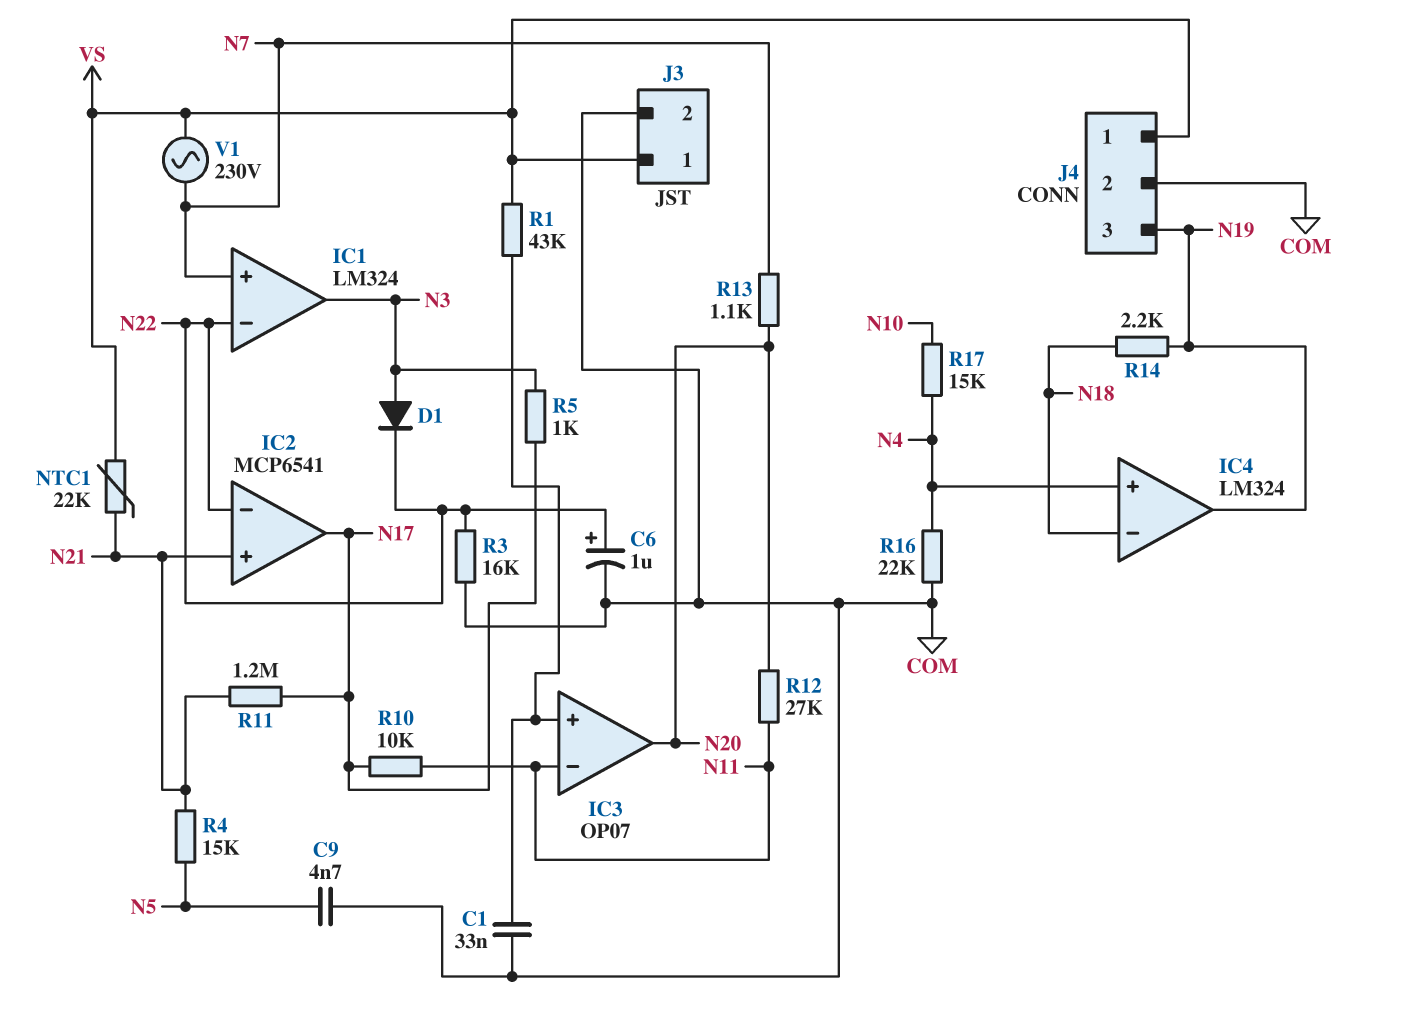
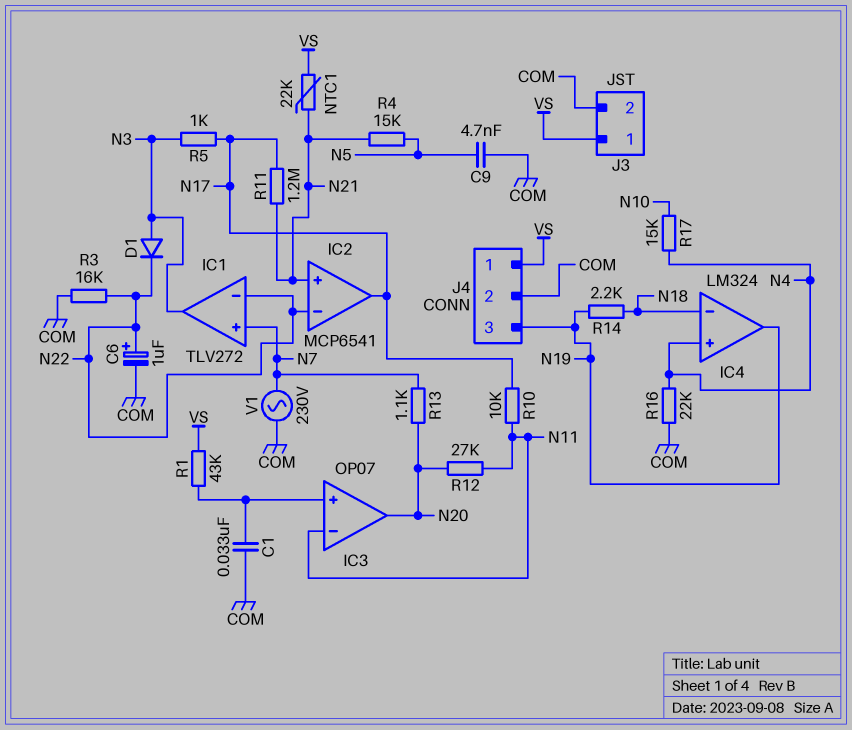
IC1: LM324 -> TLV272
V1: AC 230V (N7, VS) -> AC 230V (COM, N7)

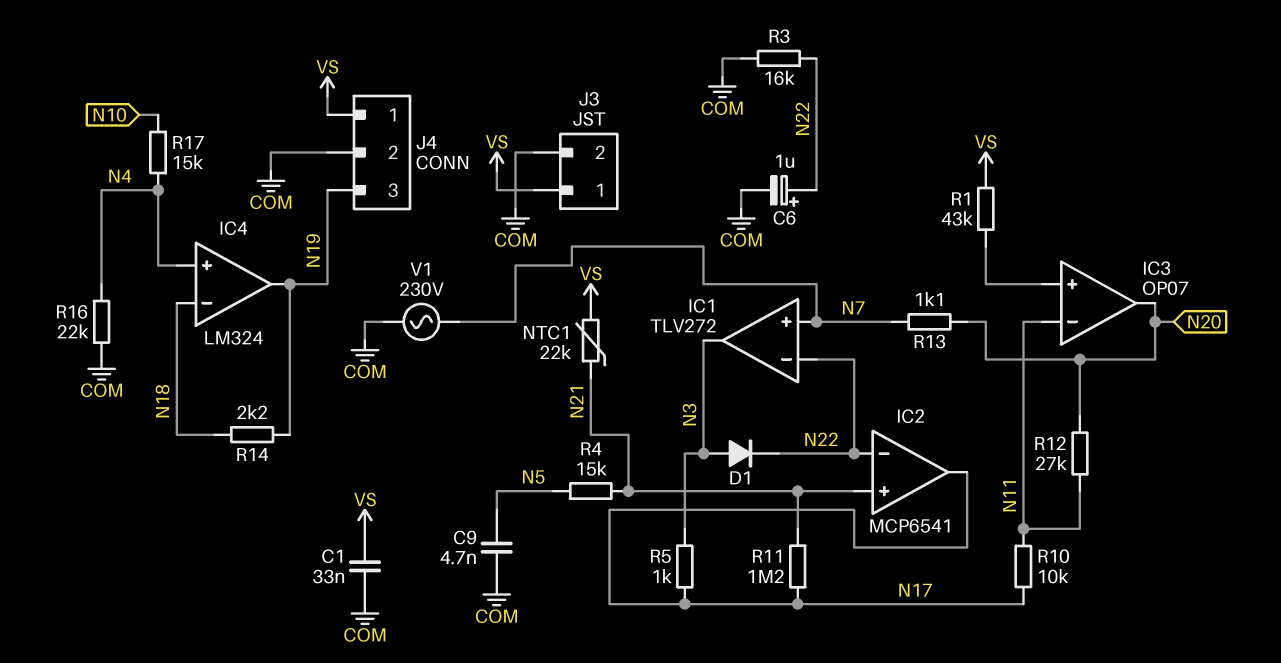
C1: 33nF (COM, IC3/in+) -> 33nF (COM, VS)

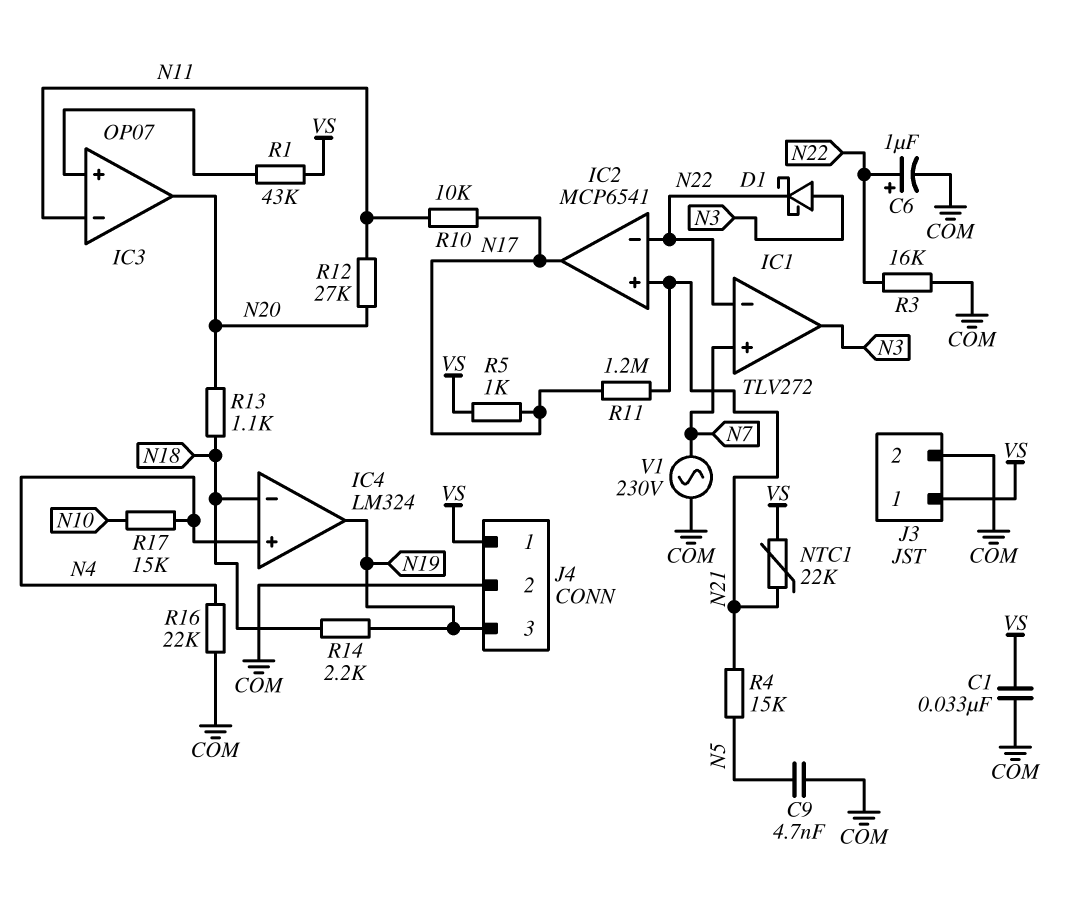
D1: diode (A N3, K N22) -> schottky (A N3, K N22)
R5: 1k (N3, N17) -> 1k (N17, VS)
R13: 1.1k (N7, N20) -> 1.1k (N18, N20)

